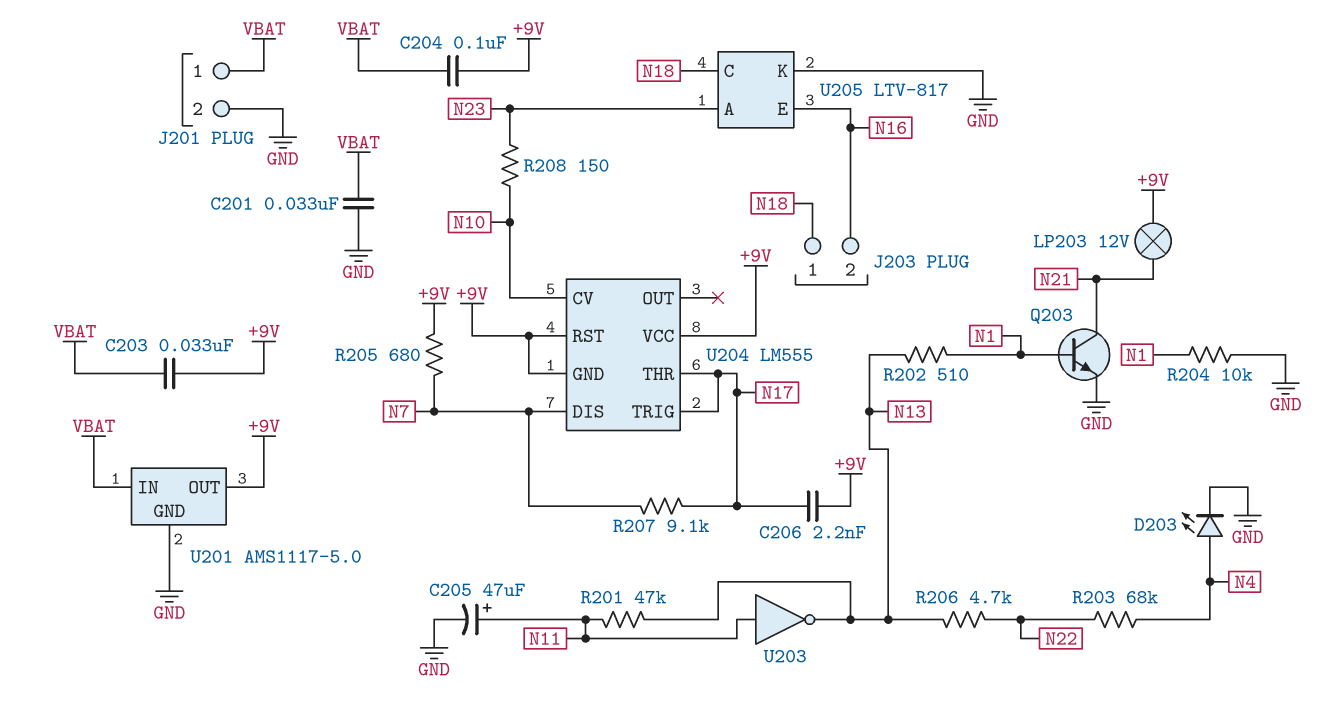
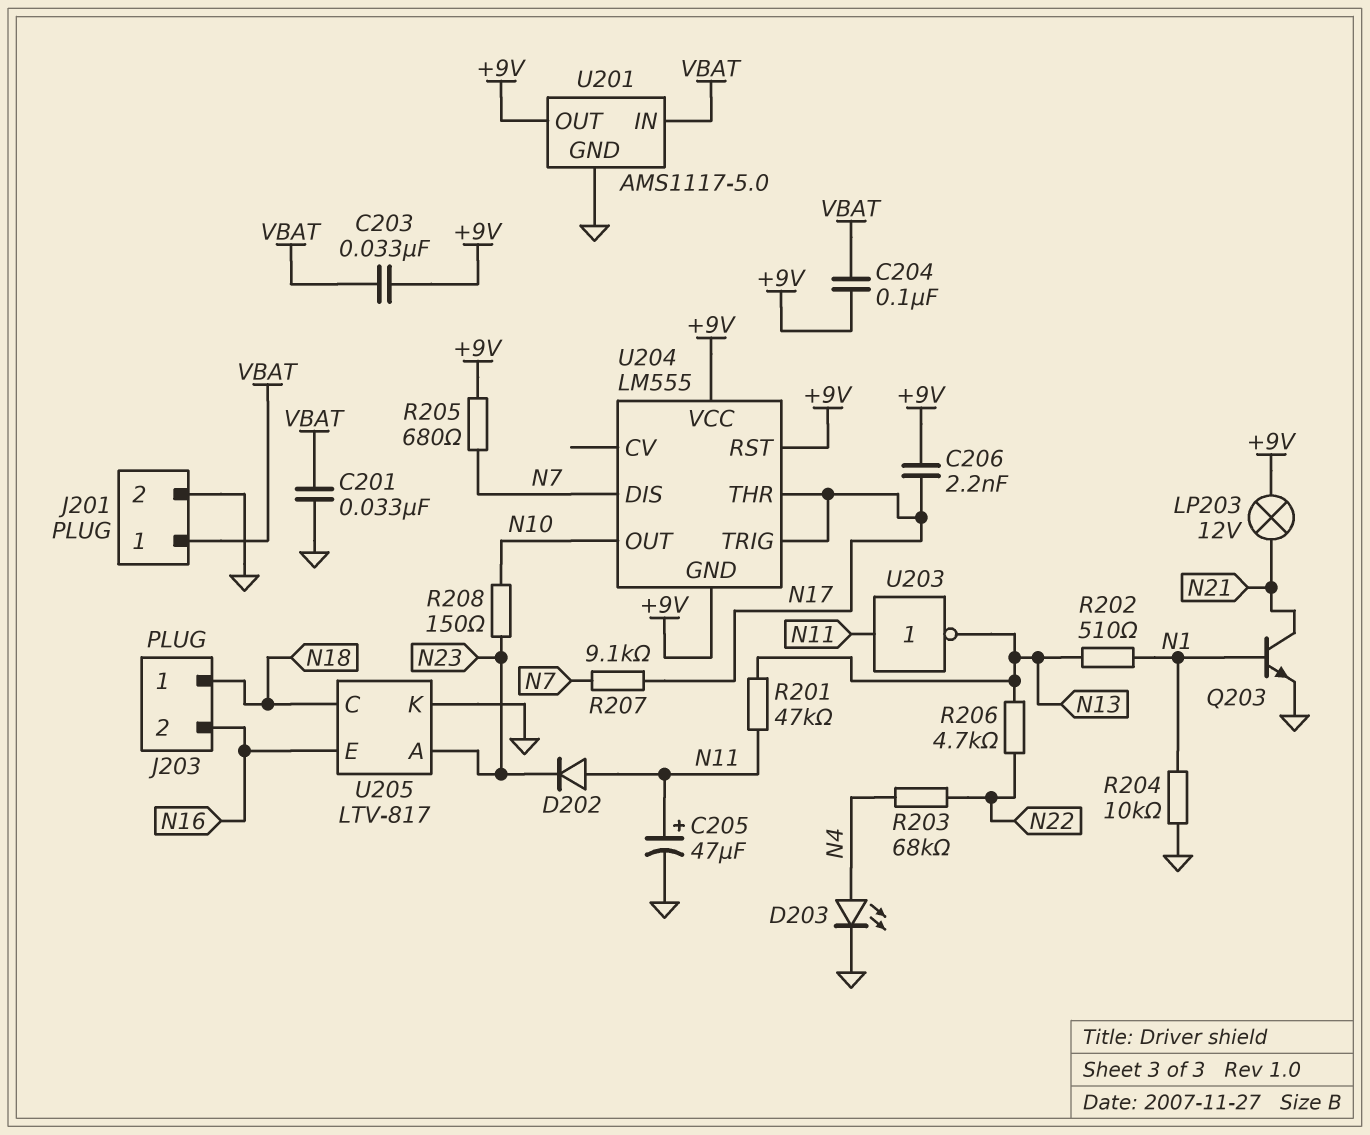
D202: none -> diode (A N11, K N23)
U204 pin CV: N10 -> none
U204 pin OUT: none -> N10

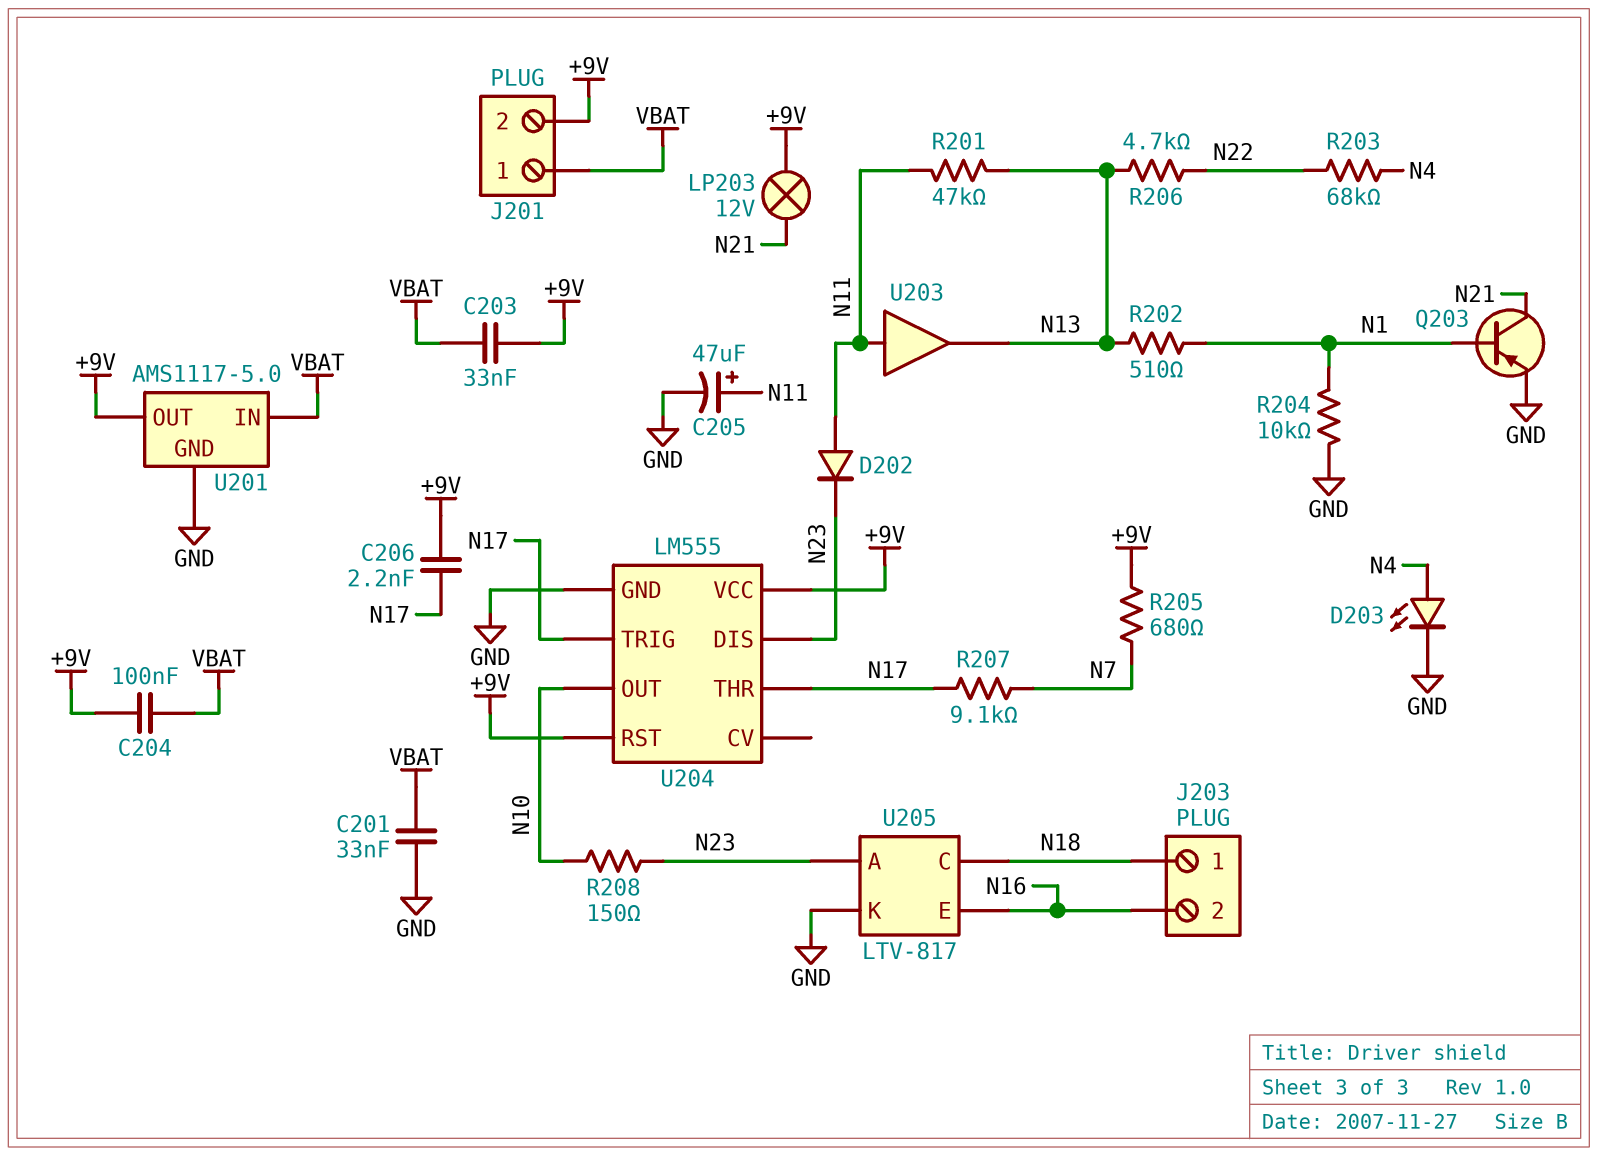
J201 pin 2: GND -> +9V
Q203: NPN (B N1, C N21, E GND) -> PNP (B N1, C N21, E GND)
U203: NOT (in N11, out N13) -> buffer (in N11, out N13)
U204 pin DIS: N7 -> N23
U204 pin GND: +9V -> GND

